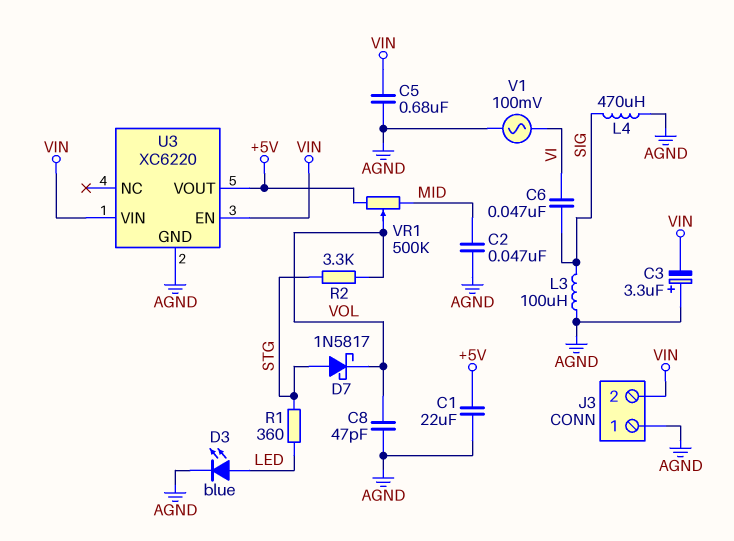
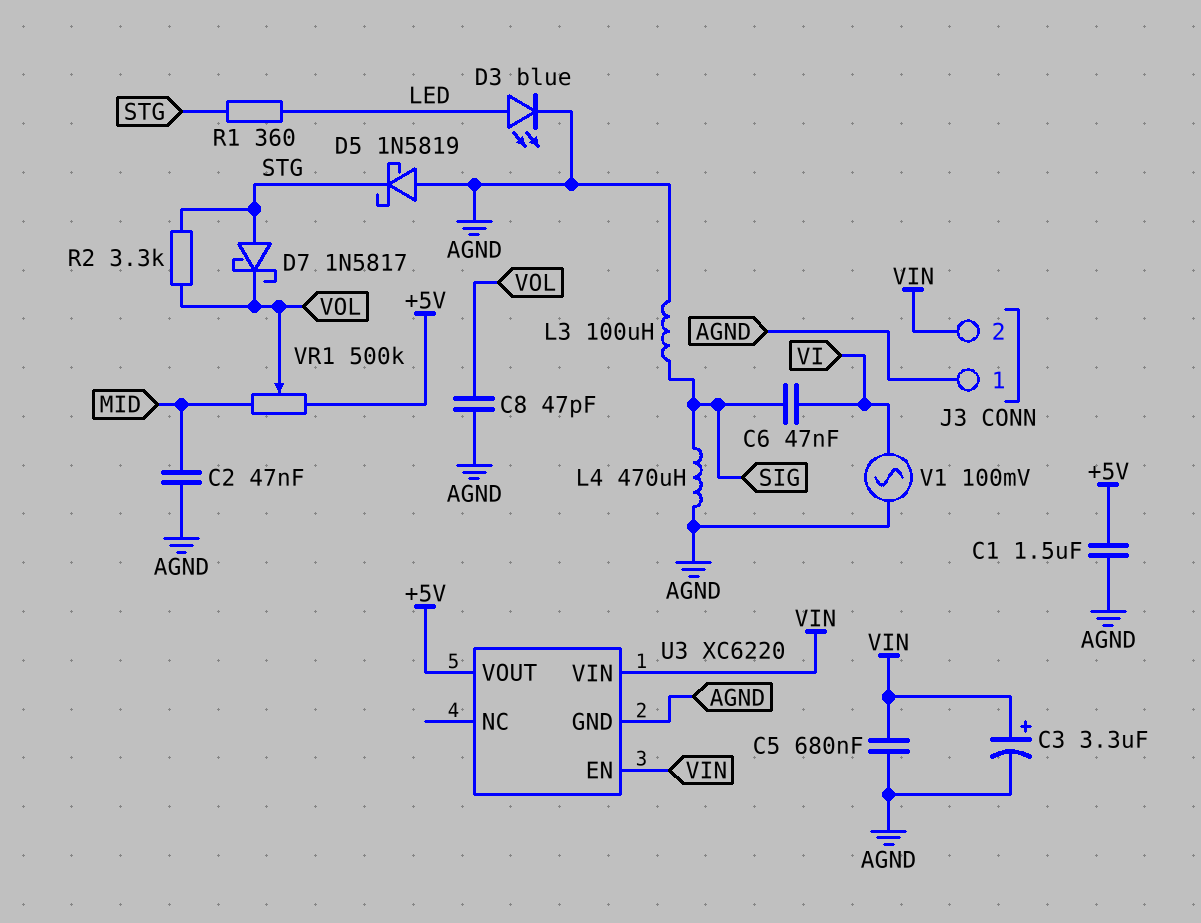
C1: 22uF (+5V, AGND) -> 1.5uF (+5V, AGND)
C3: 3.3uF (plus AGND, minus VIN) -> 3.3uF (plus VIN, minus AGND)
D5: none -> schottky 1N5819 (A AGND, K STG)

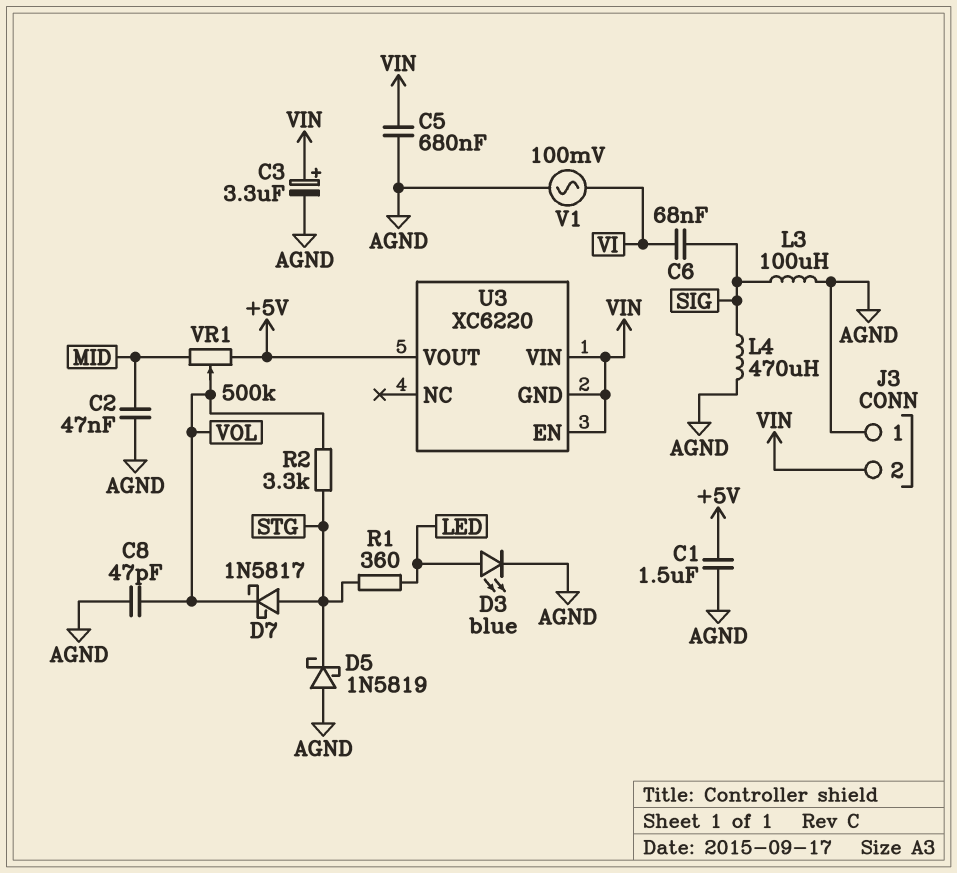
C6: 47nF (SIG, VI) -> 68nF (SIG, VI)
U3 pin GND: AGND -> VIN

